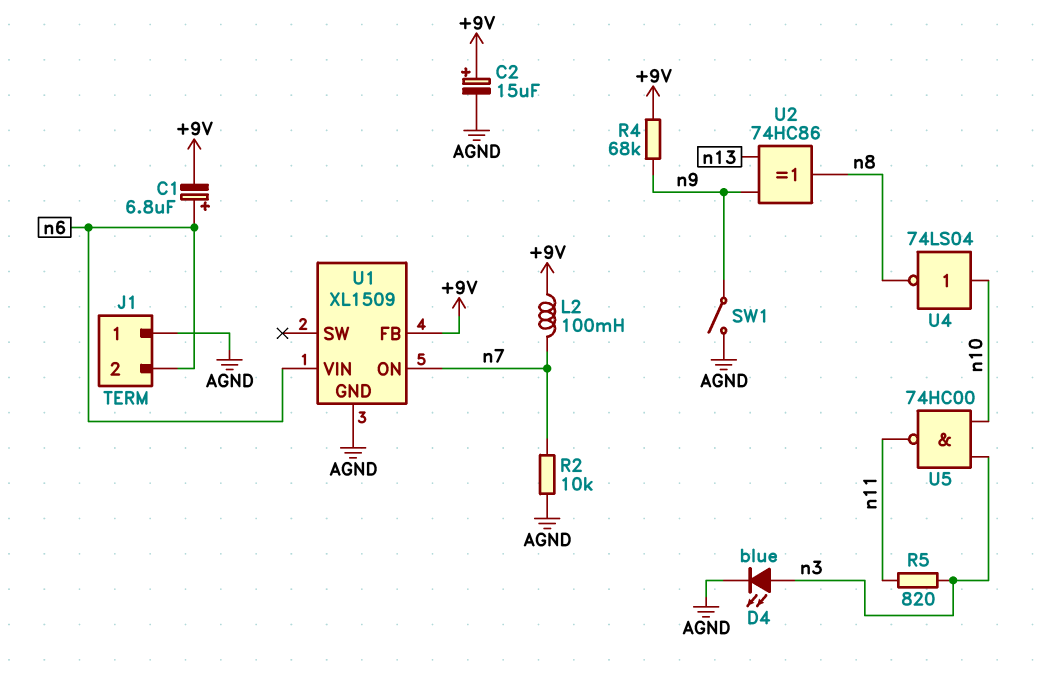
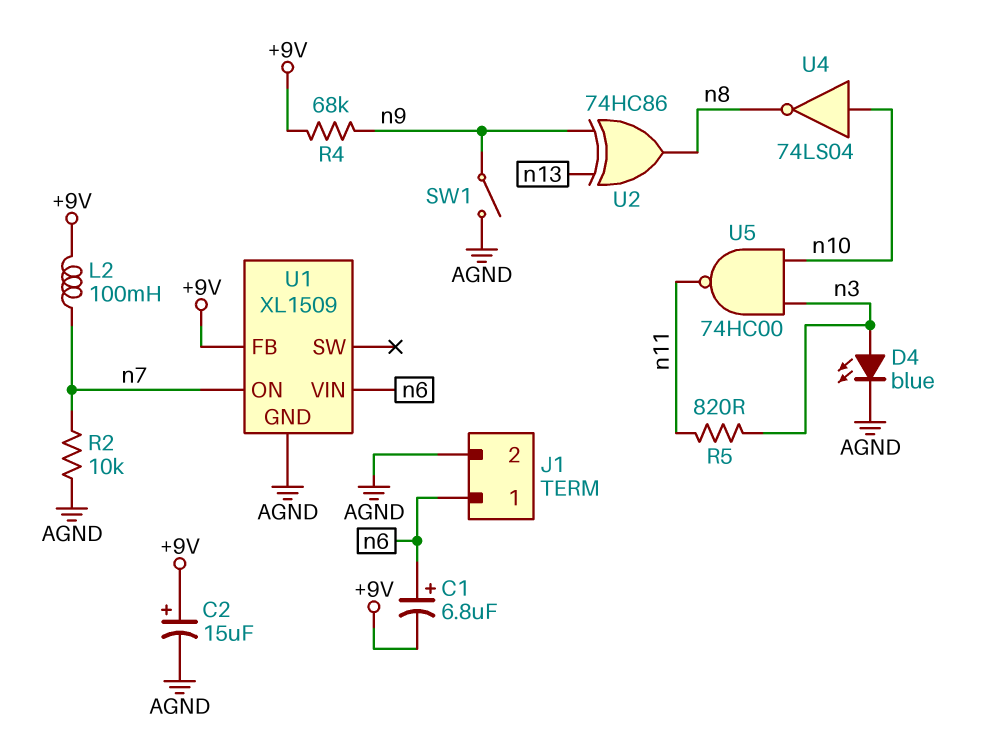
J1 pin 1: AGND -> n6
J1 pin 2: n6 -> AGND

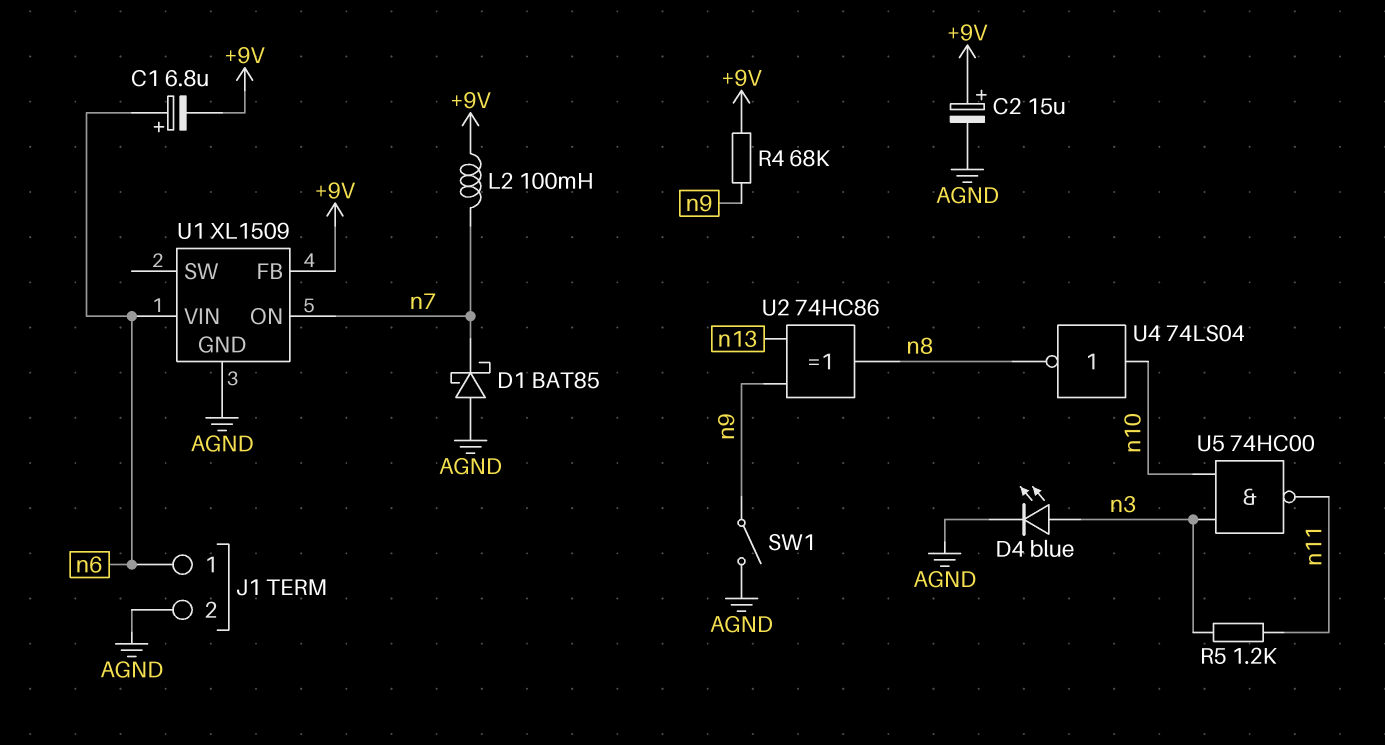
D1: none -> schottky BAT85 (A AGND, K n7)
R2: 10k (AGND, n7) -> none
R5: 820 (n3, n11) -> 1.2k (n3, n11)

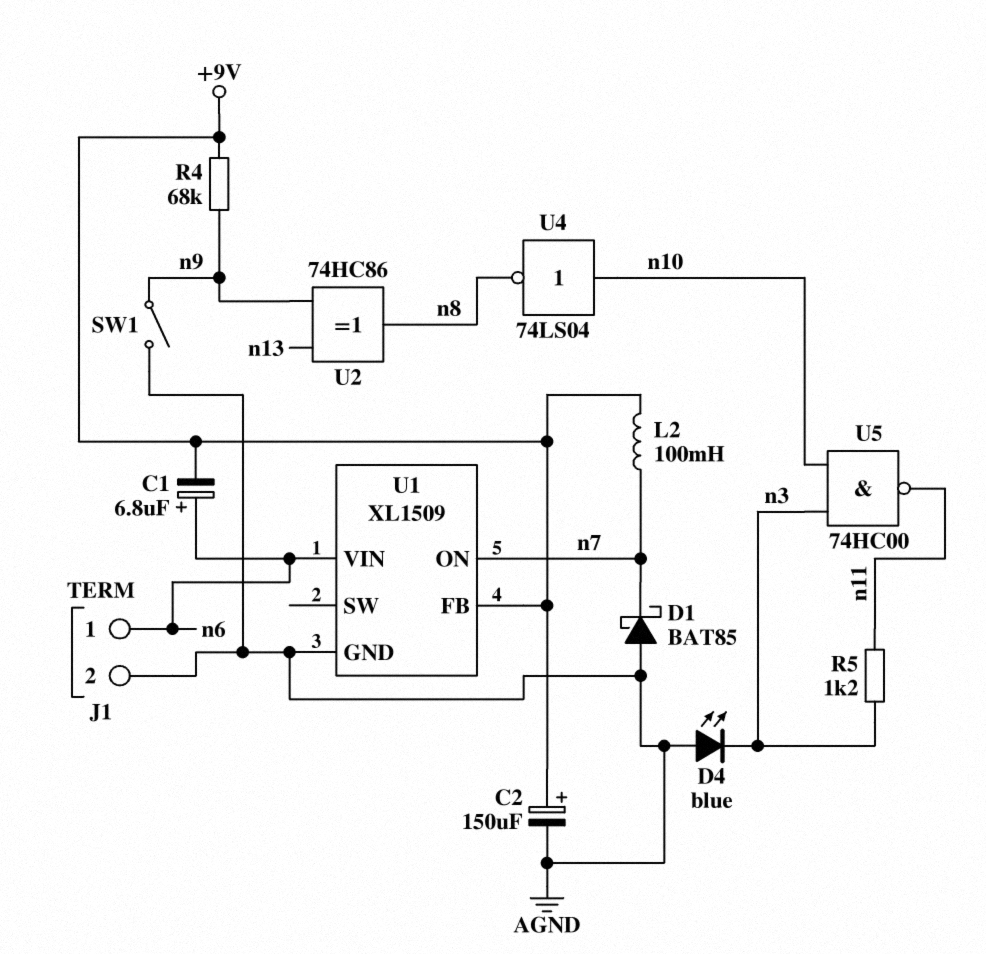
C2: 15uF (plus +9V, minus AGND) -> 150uF (plus +9V, minus AGND)
D4: LED blue (A n3, K AGND) -> LED blue (A AGND, K n3)

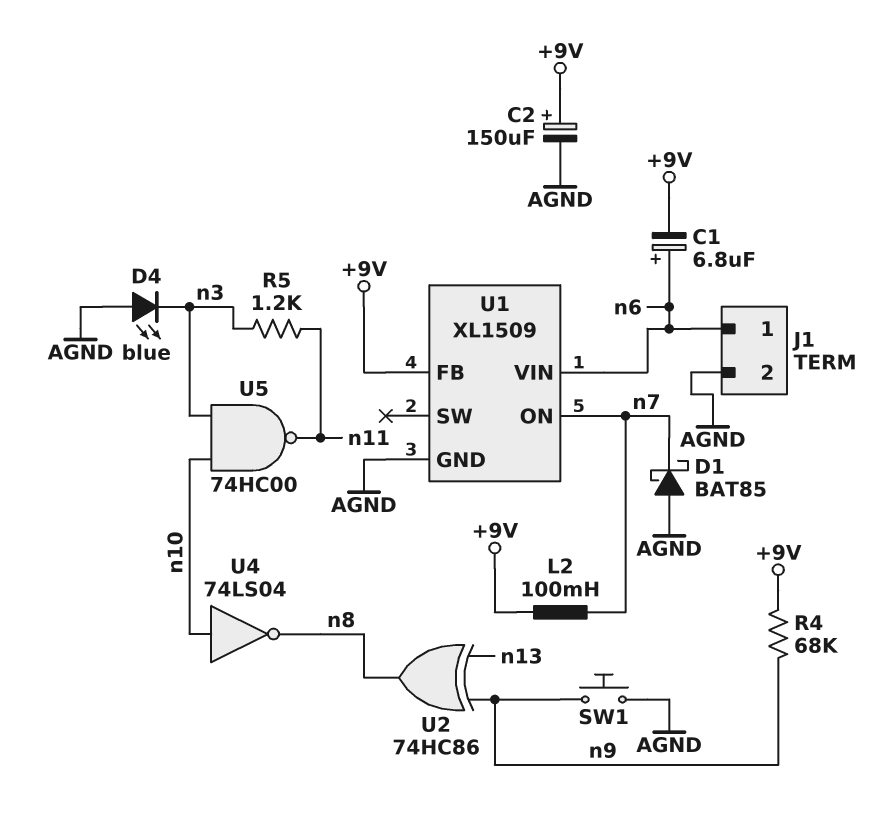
SW1: switch (AGND, n9) -> button (AGND, n9)

